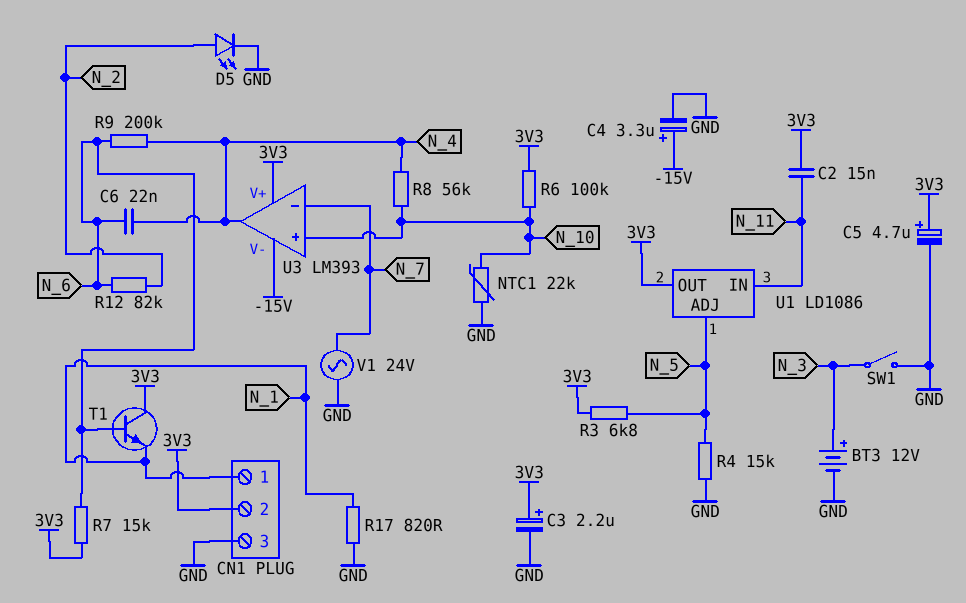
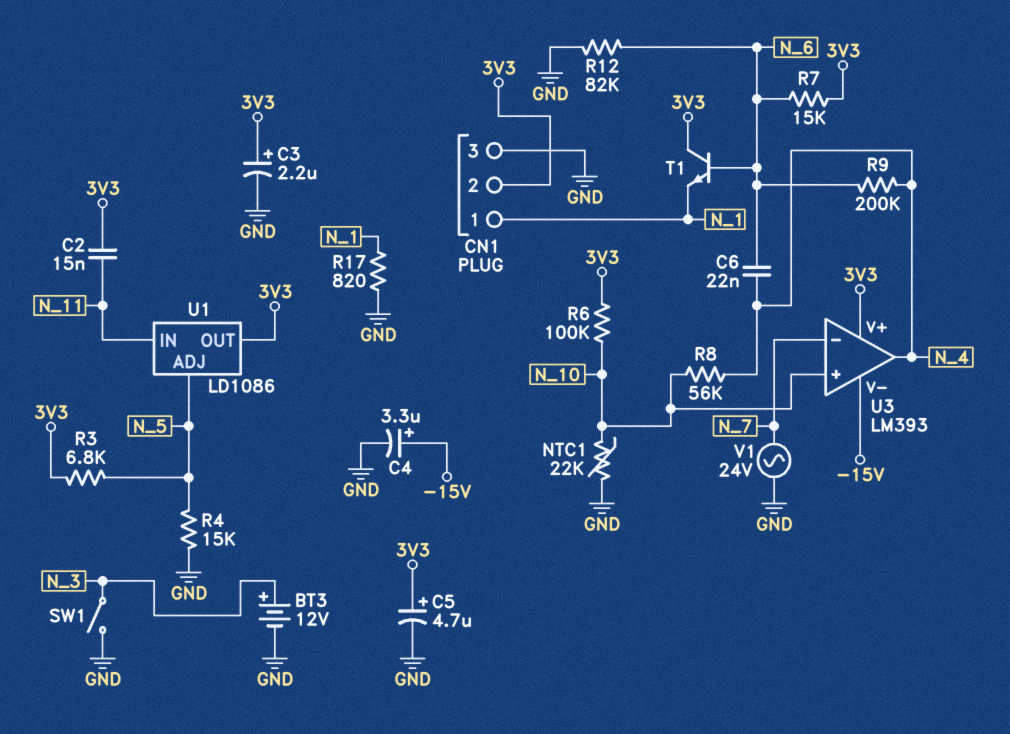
D5: LED (A N_2, K GND) -> none
R12: 82k (N_2, N_6) -> 82k (GND, N_6)

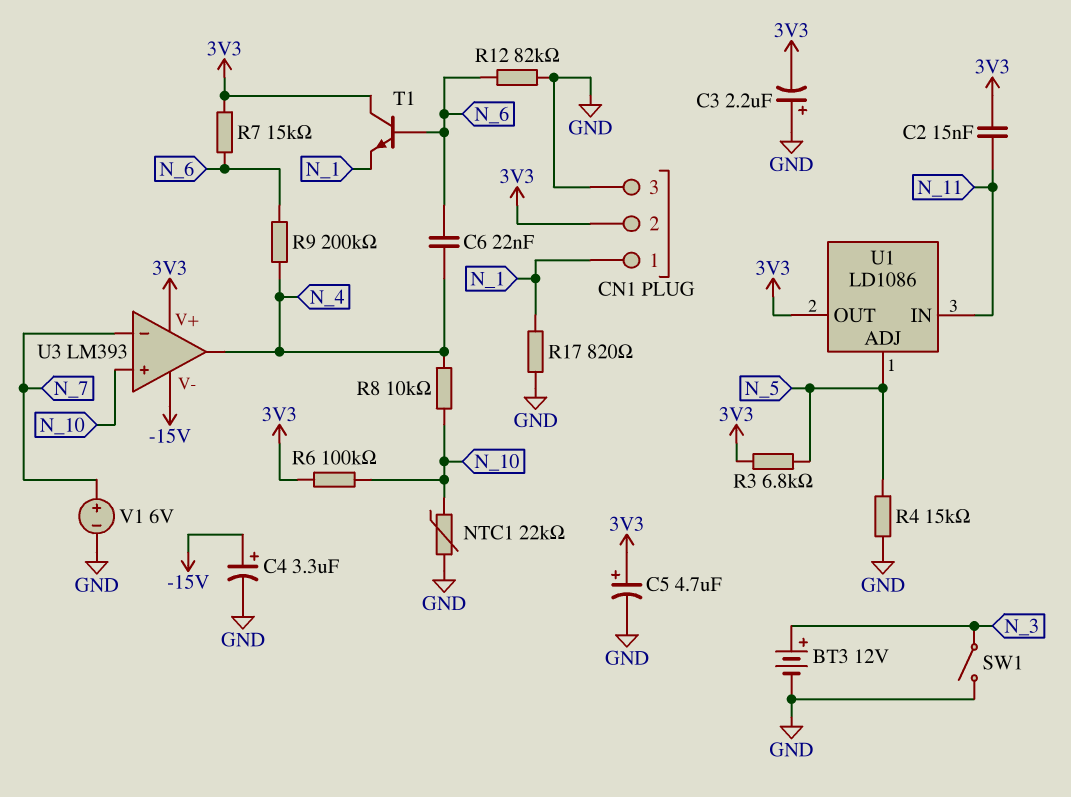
C3: 2.2uF (plus 3V3, minus GND) -> 2.2uF (plus GND, minus 3V3)
R8: 56k (N_4, N_10) -> 10k (N_4, N_10)
V1: AC 24V (GND, N_7) -> 6V (plus N_7, minus GND)

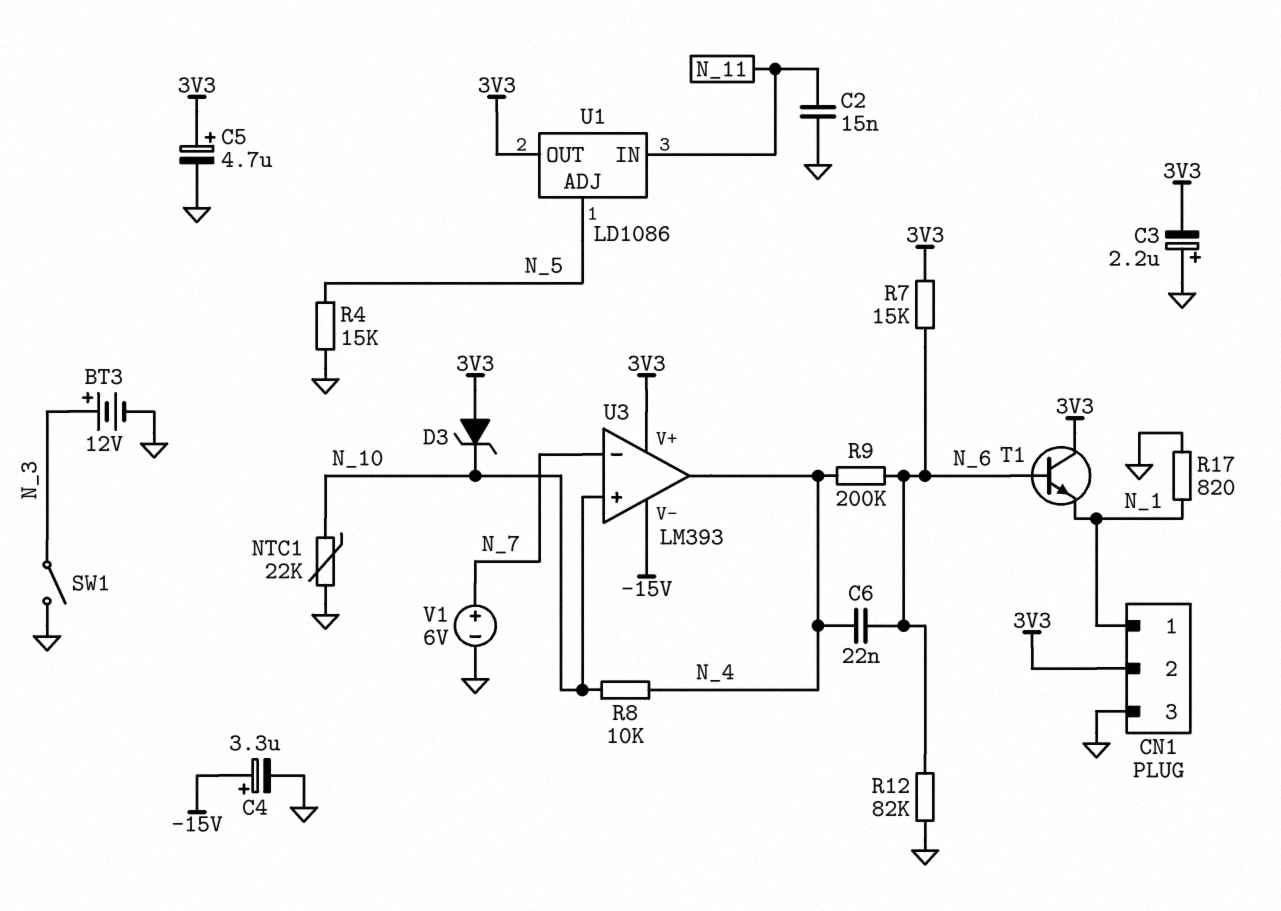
C2: 15nF (3V3, N_11) -> 15nF (GND, N_11)
D3: none -> zener (A 3V3, K N_10)
R3: 6.8k (3V3, N_5) -> none
R6: 100k (3V3, N_10) -> none

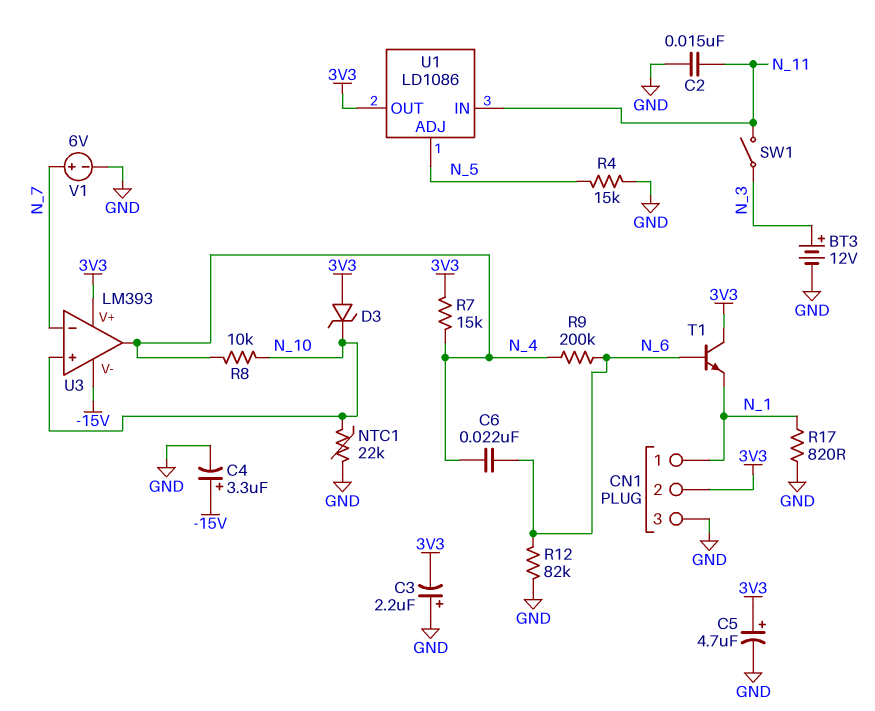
R7: 15k (3V3, N_6) -> 15k (3V3, N_4)
SW1: switch (GND, N_3) -> switch (N_3, N_11)

